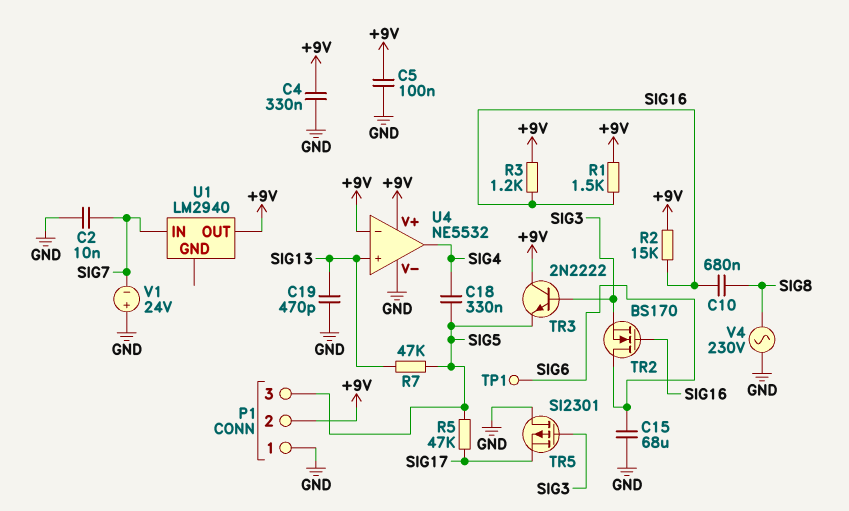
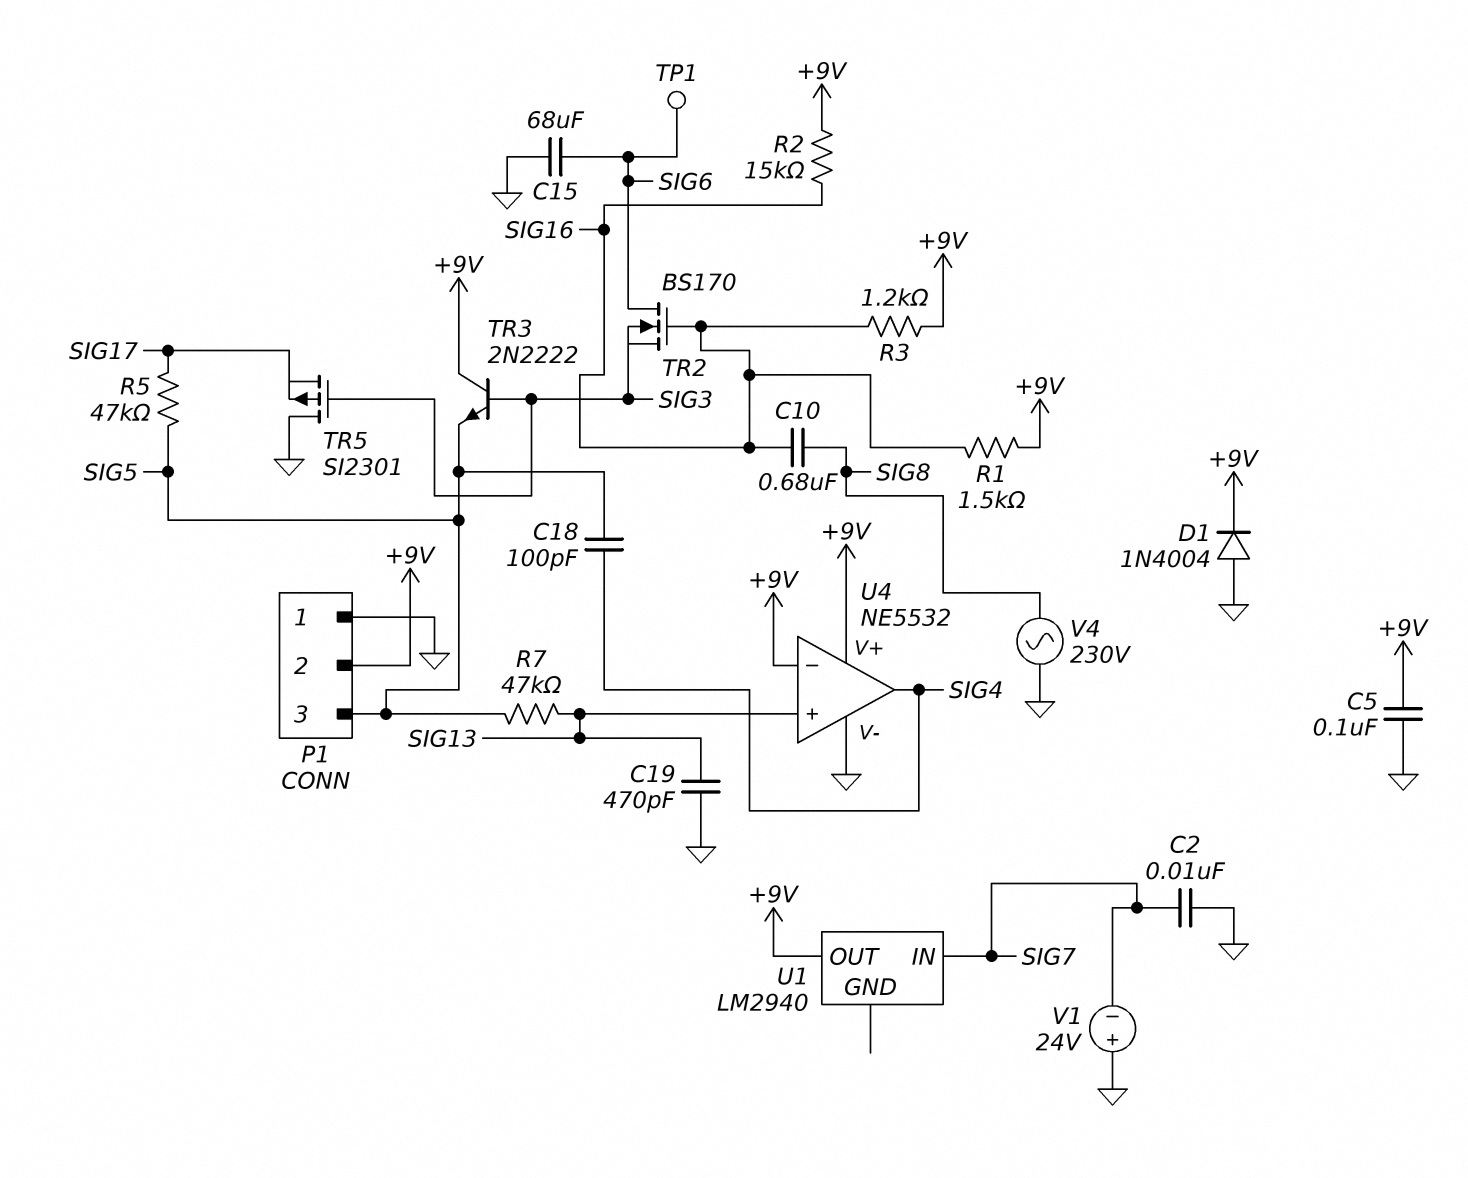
C4: 330nF (+9V, GND) -> none
C18: 330nF (SIG4, SIG5) -> 100pF (SIG4, SIG5)
D1: none -> diode 1N4004 (A GND, K +9V)

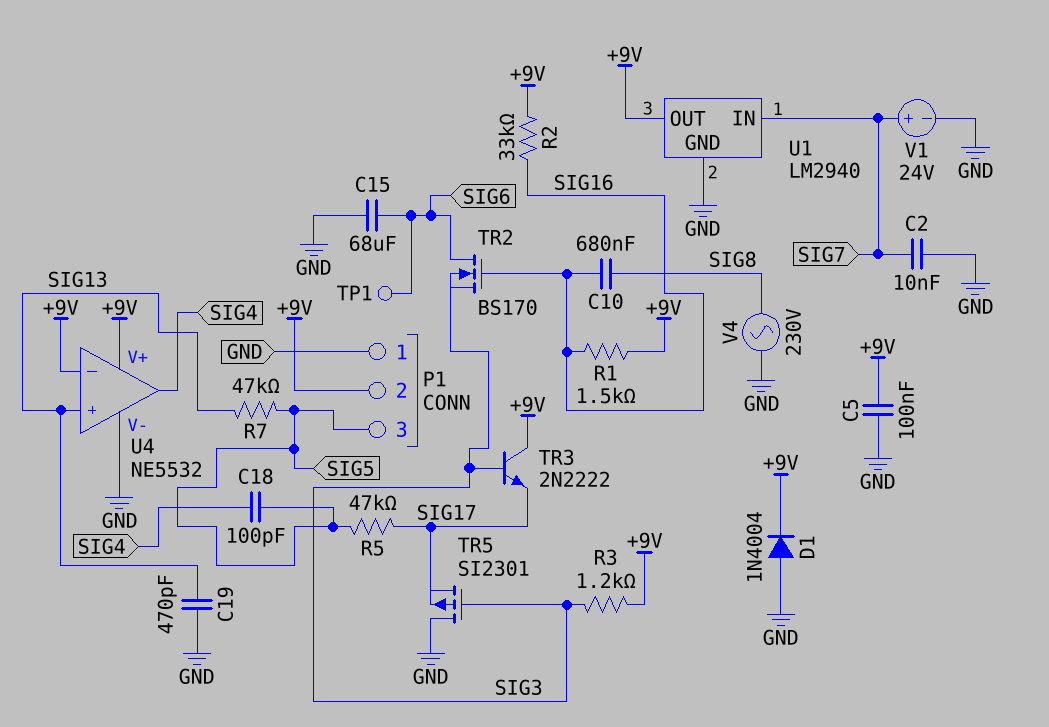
R2: 15k (+9V, SIG16) -> 33k (+9V, SIG16)
R3: 1.2k (+9V, SIG16) -> 1.2k (+9V, SIG3)
TR3: NPN 2N2222 (B SIG3, C +9V, E SIG5) -> NPN 2N2222 (B SIG3, C +9V, E SIG17)
U1 pin GND: none -> GND
V1: 24V (plus GND, minus SIG7) -> 24V (plus SIG7, minus GND)

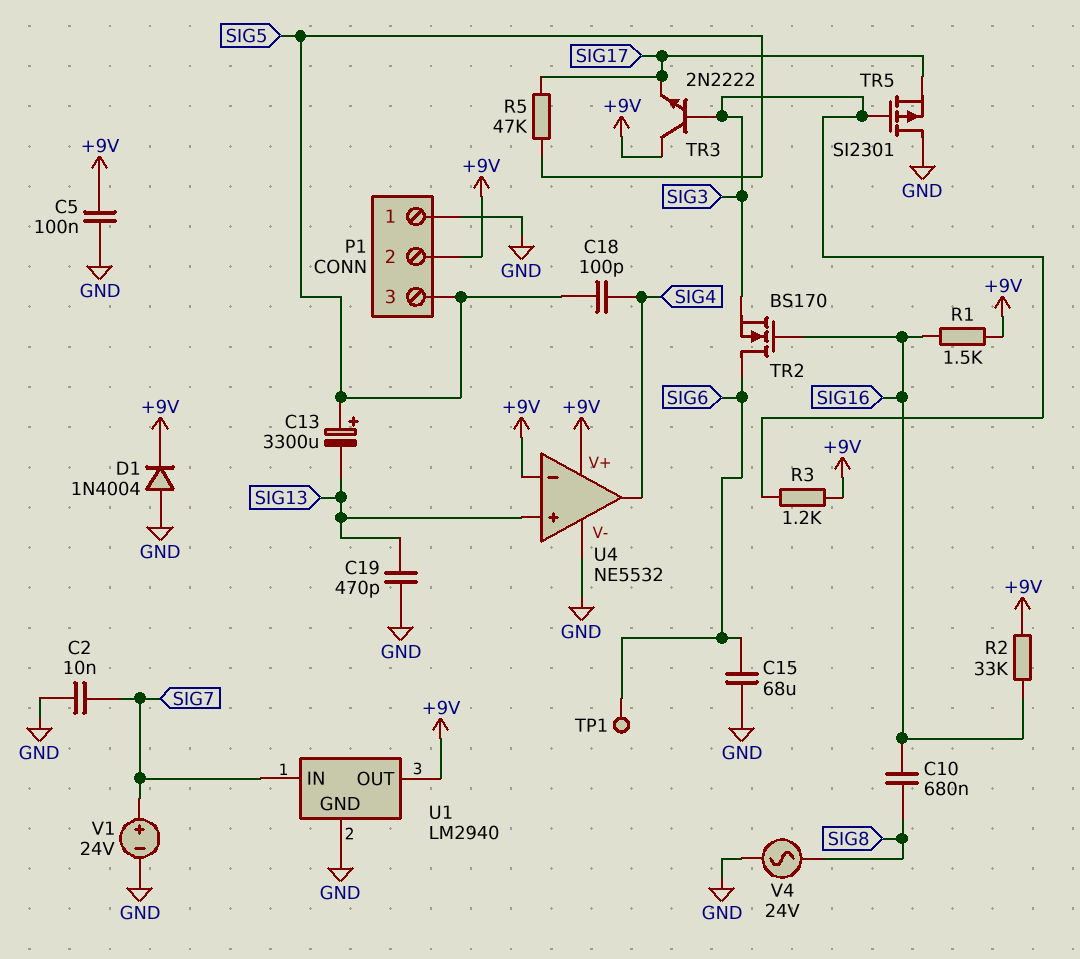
C13: none -> 3300uF (plus SIG5, minus SIG13)
R7: 47k (SIG5, SIG13) -> none
V4: AC 230V (GND, SIG8) -> AC 24V (GND, SIG8)

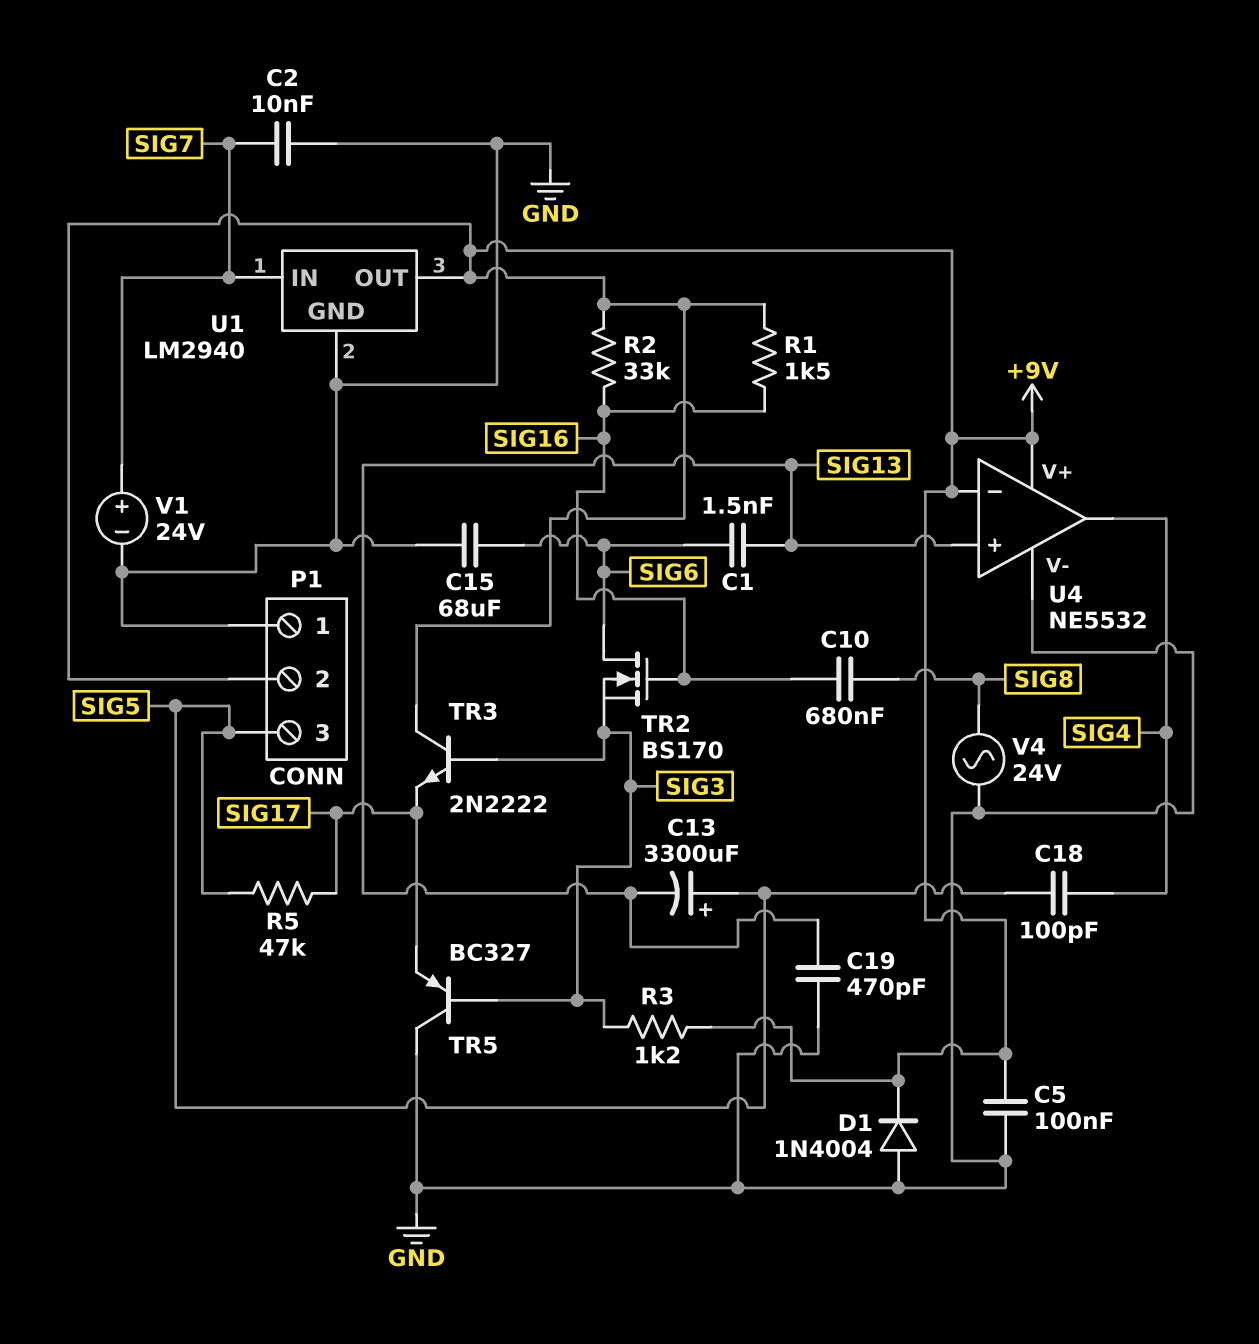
C1: none -> 1.5nF (SIG6, SIG13)
TP1: test point (SIG6) -> none
TR5: PMOS SI2301 (G SIG3, D GND, S SIG17) -> PNP BC327 (B SIG3, C GND, E SIG17)

